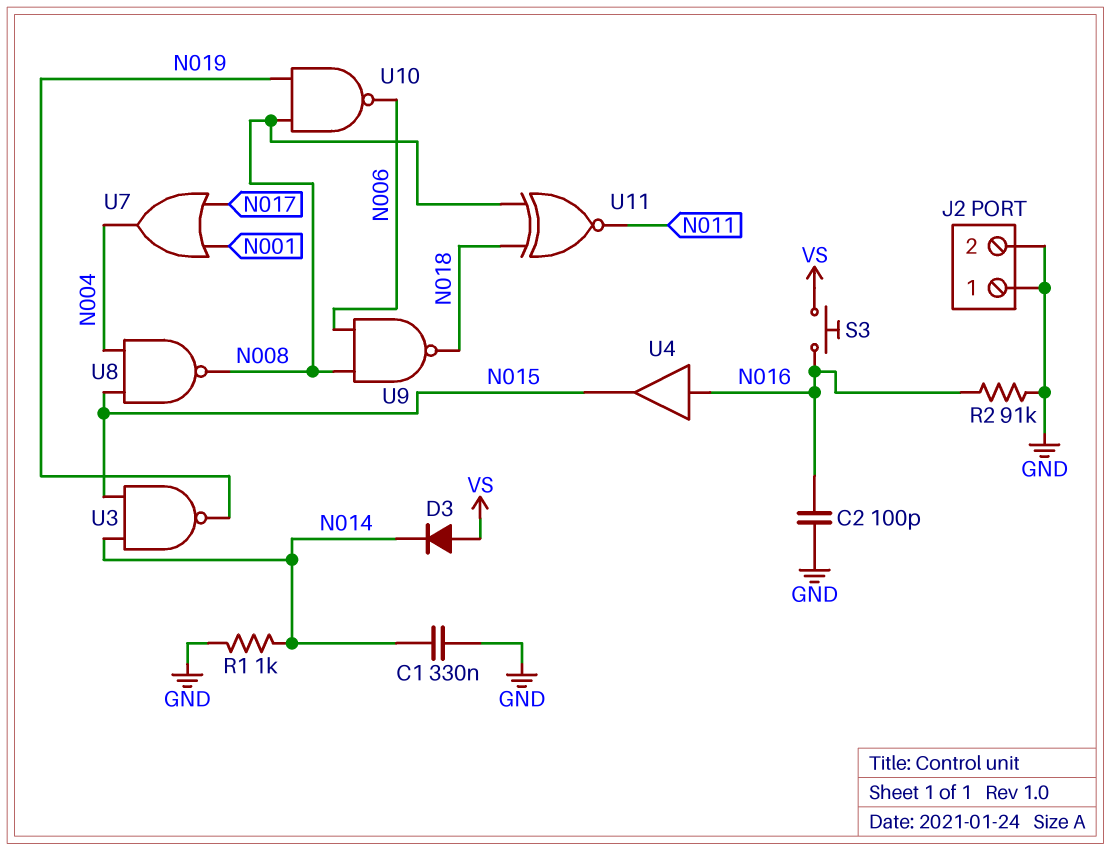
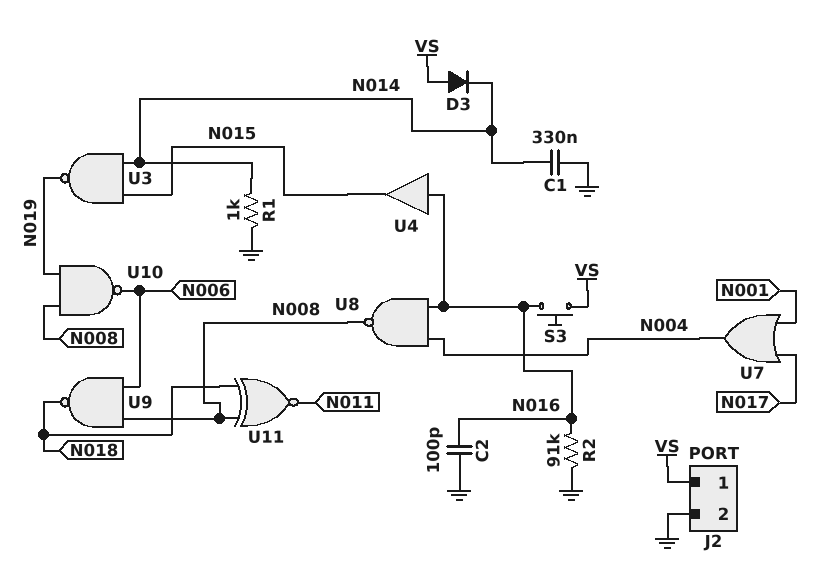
J2 pin 1: GND -> VS
U8: NAND (in N004, in N015, out N008) -> NAND (in N004, in N016, out N008)

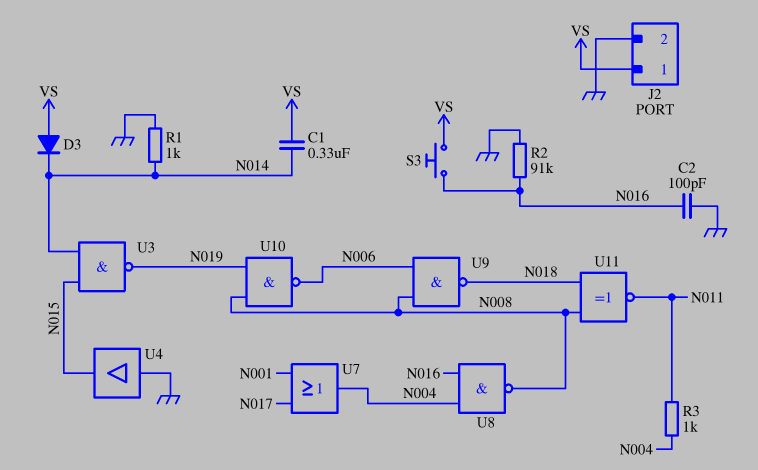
C1: 330nF (GND, N014) -> 330nF (N014, VS)
R3: none -> 1k (N004, N011)
U4: buffer (in N016, out N015) -> buffer (in GND, out N015)

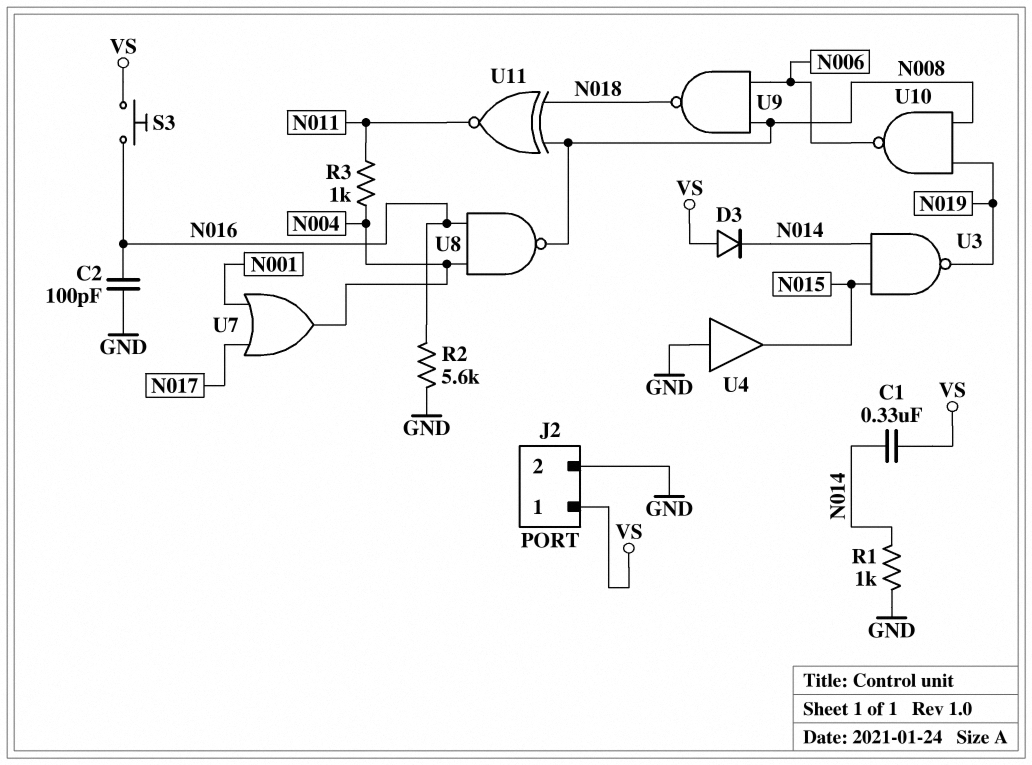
R2: 91k (GND, N016) -> 5.6k (GND, N016)

